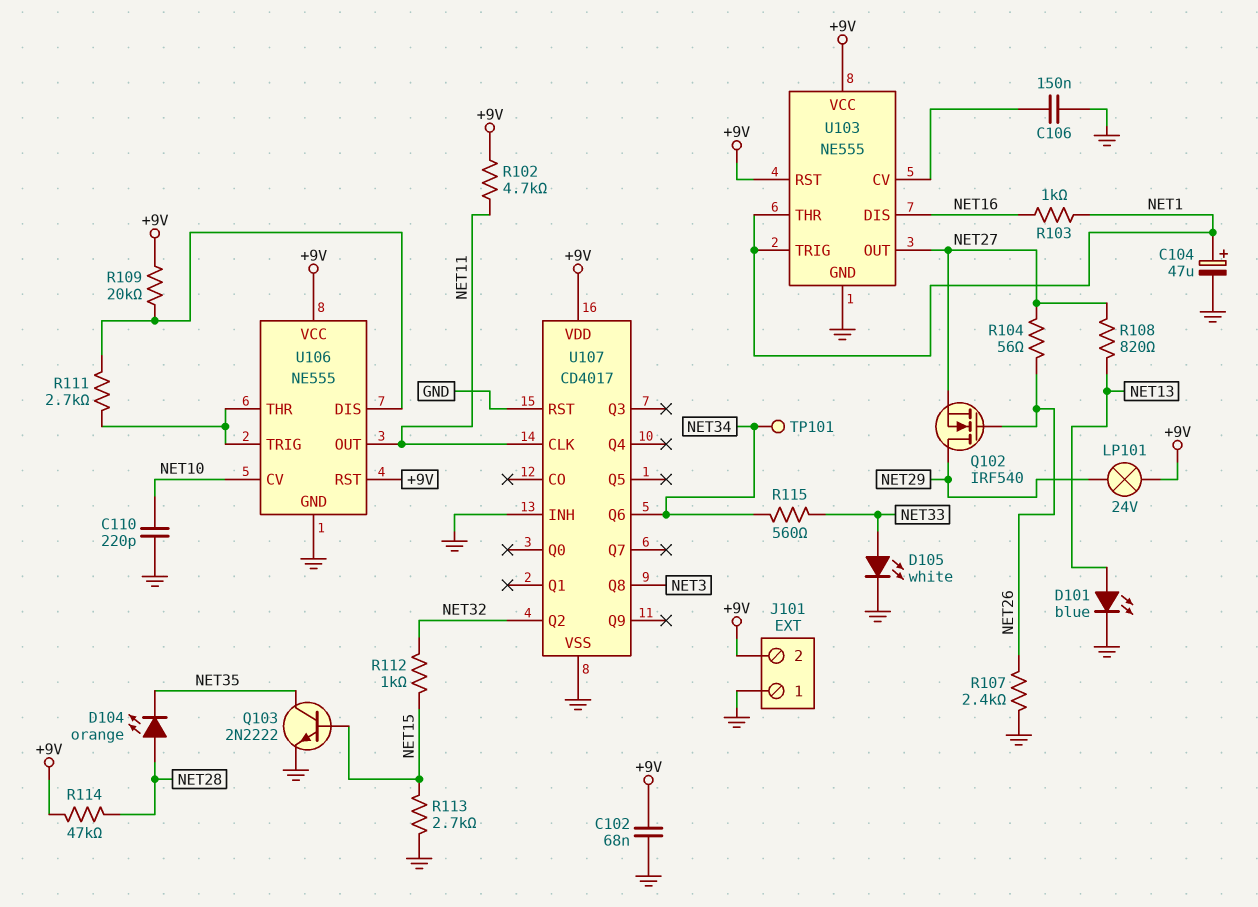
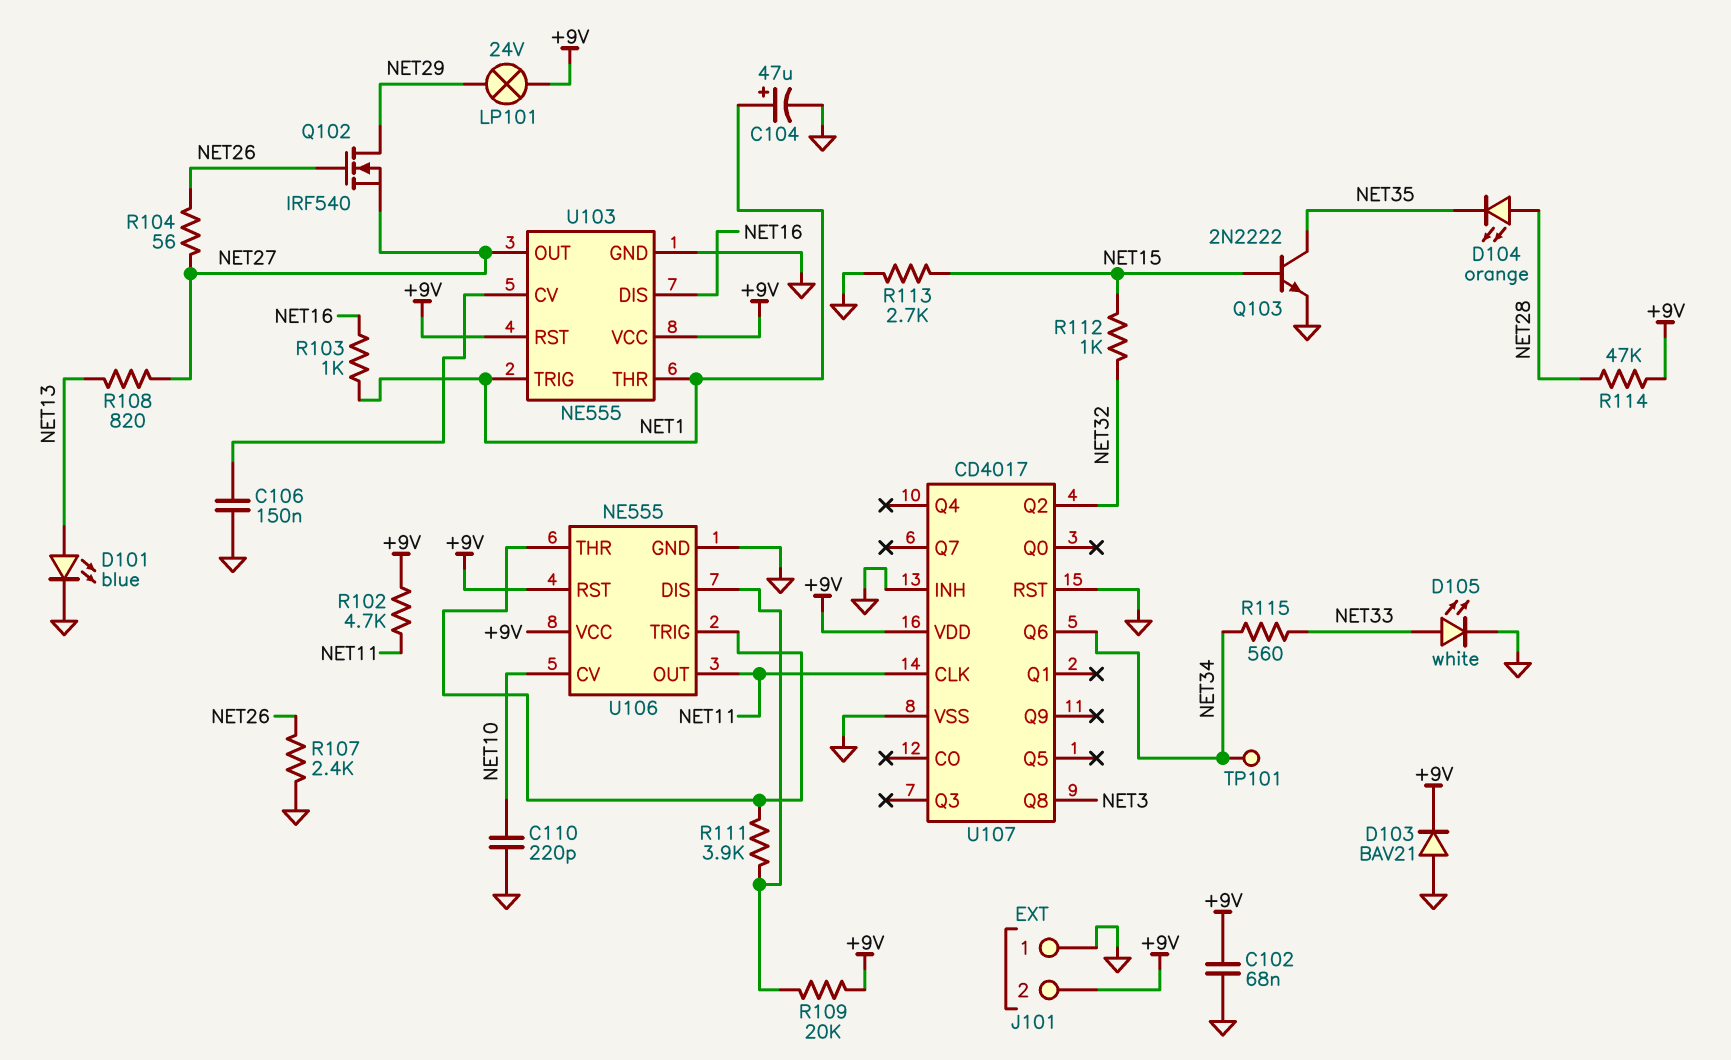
D103: none -> diode BAV21 (A GND, K +9V)
R111: 2.7k (U106/DIS, U106/THR) -> 3.9k (U106/DIS, U106/THR)

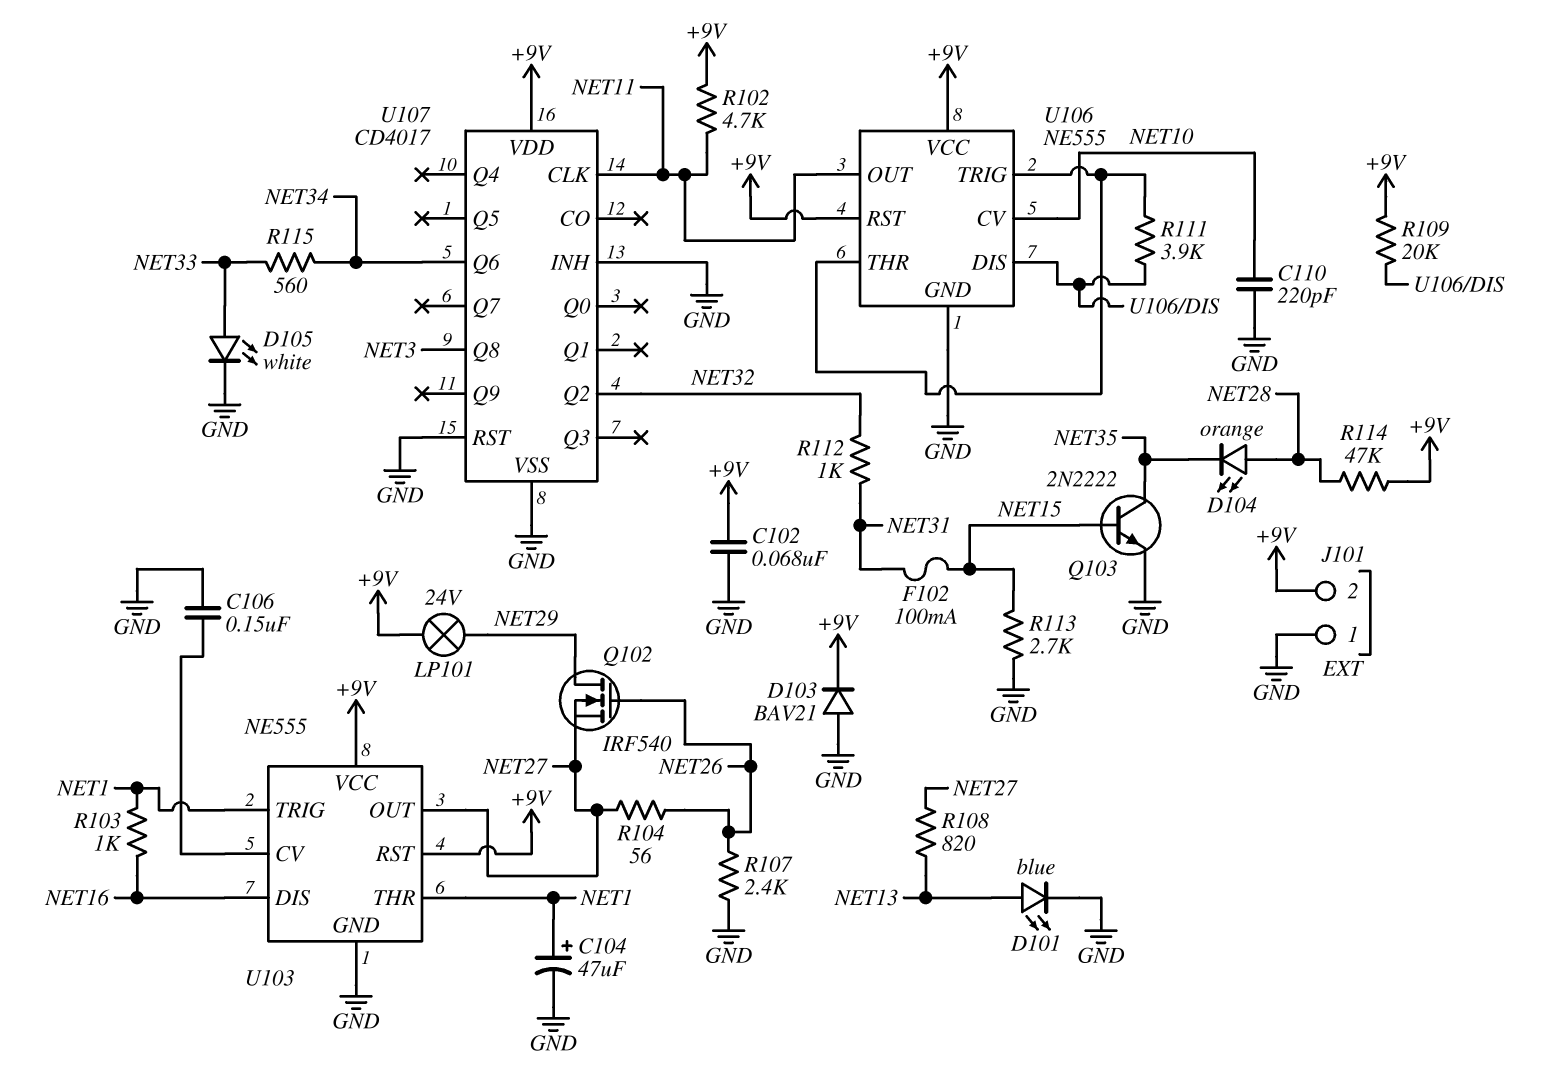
F102: none -> 100mA (NET15, NET31)
R112: 1k (NET15, NET32) -> 1k (NET31, NET32)
TP101: test point (NET34) -> none

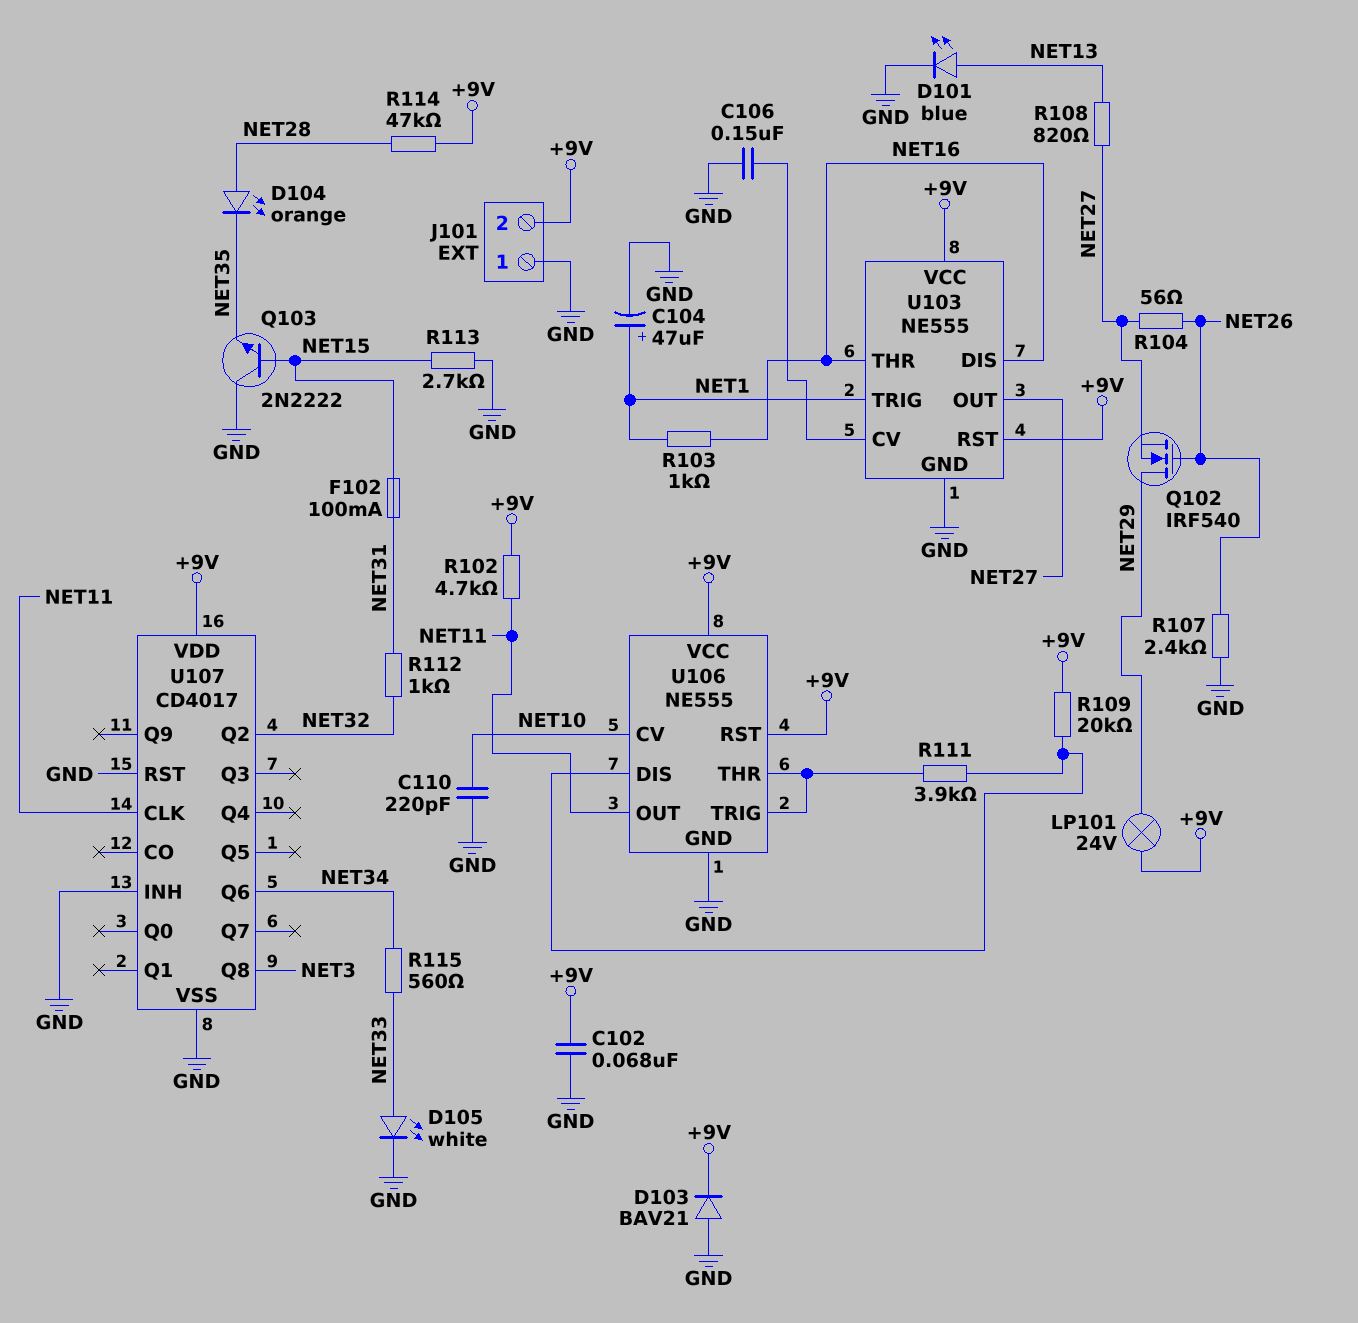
Q103: NPN 2N2222 (B NET15, C NET35, E GND) -> NPN 2N2222 (B NET15, C GND, E NET35)
U103 pin THR: NET1 -> NET16

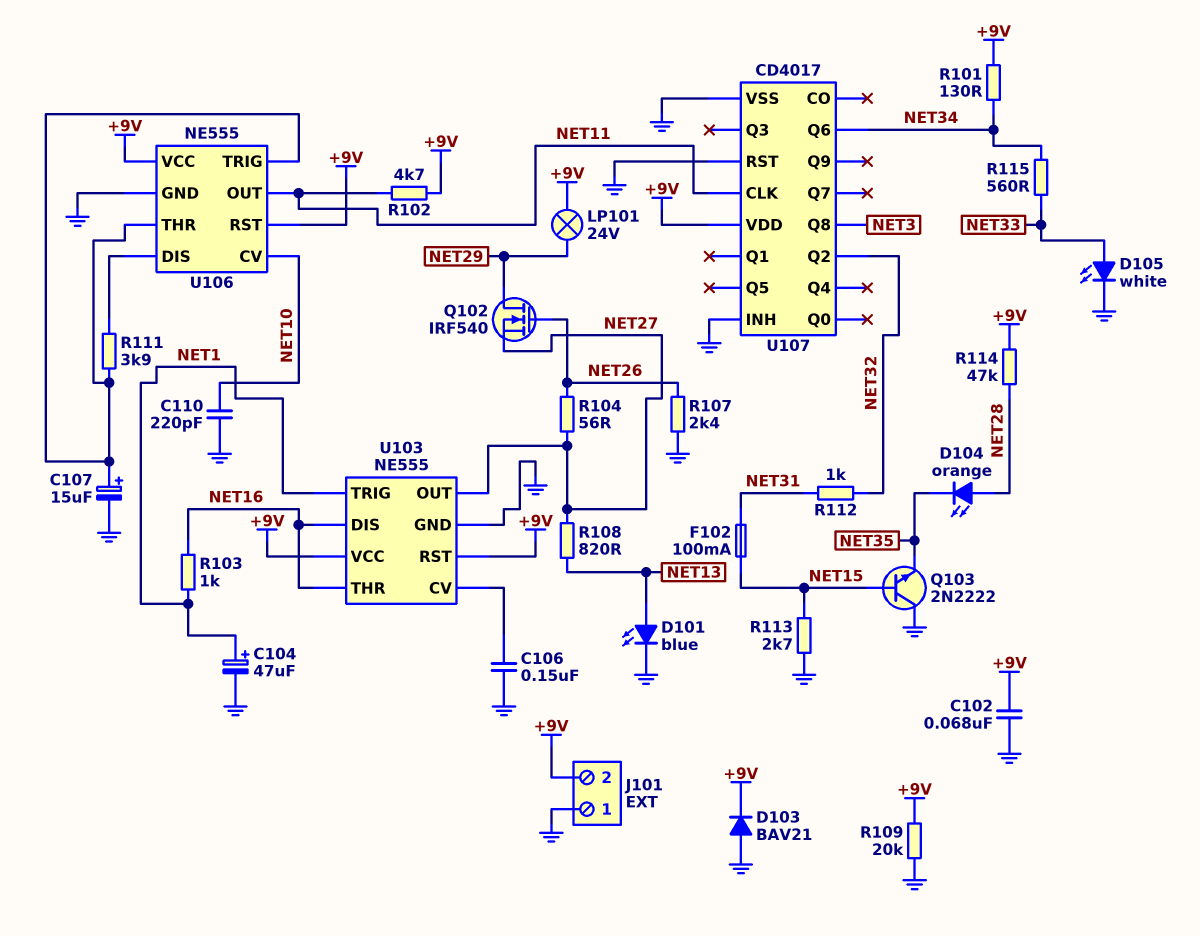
C107: none -> 15uF (plus U106/THR, minus GND)
R101: none -> 130 (+9V, NET34)
R109: 20k (+9V, U106/DIS) -> 20k (+9V, GND)

